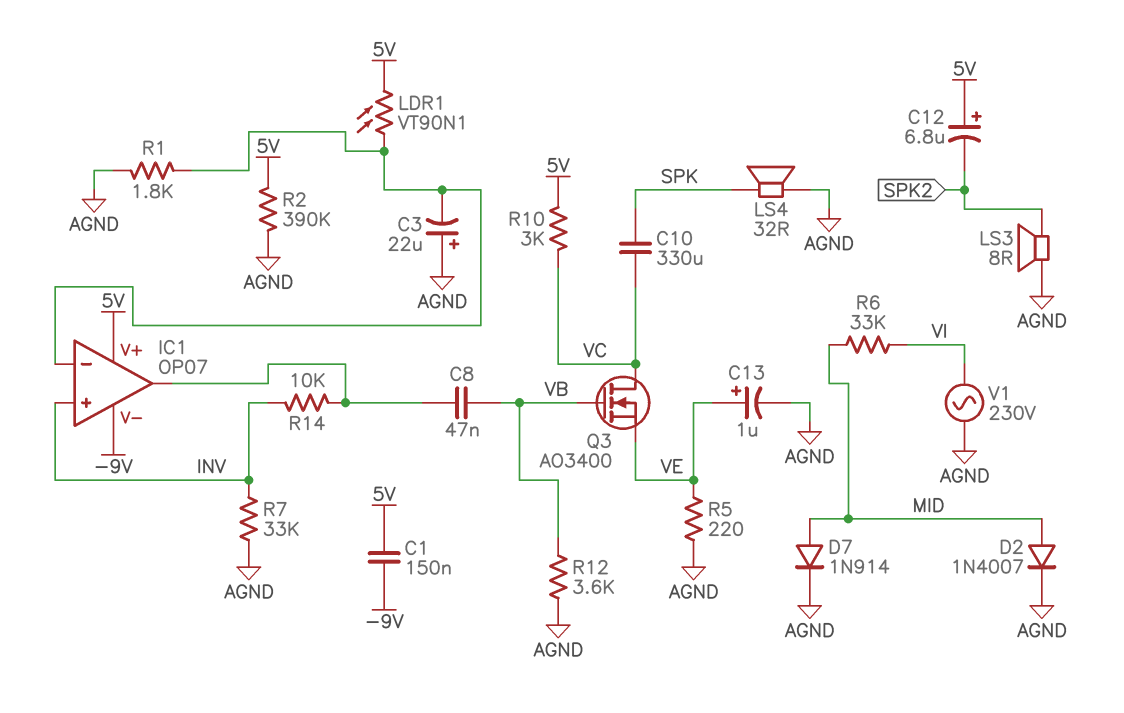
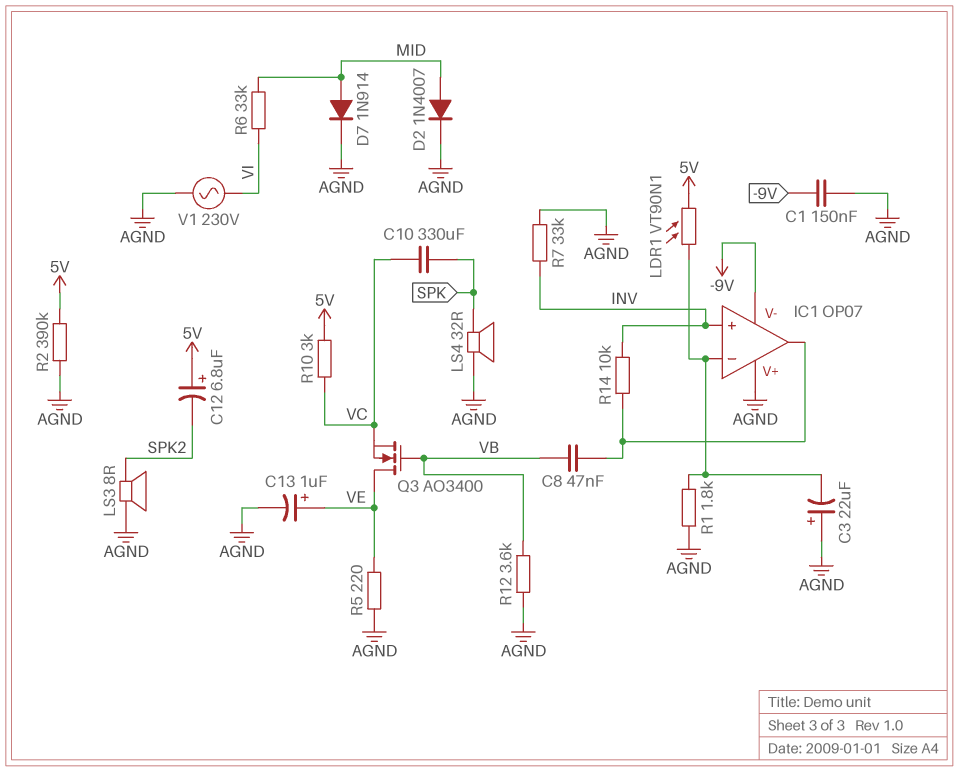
C1: 150nF (-9V, 5V) -> 150nF (-9V, AGND)
IC1 pin V+: 5V -> AGND
Q3: NMOS AO3400 (G VB, D VC, S VE) -> NMOS AO3400 (G VB, D VE, S VC)

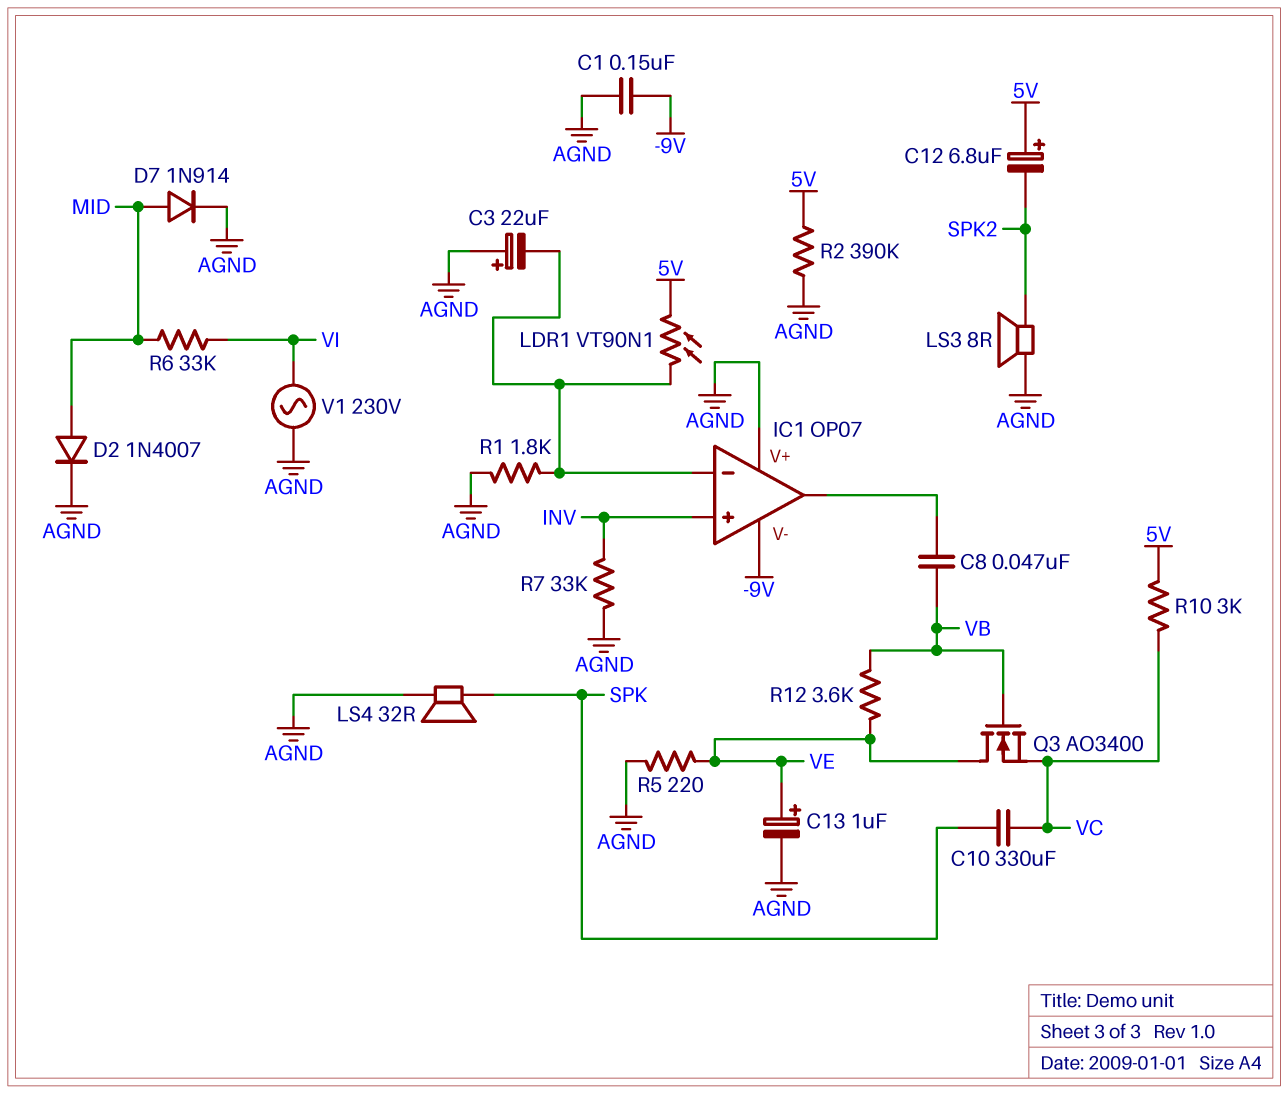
R12: 3.6k (AGND, VB) -> 3.6k (VB, VE)
R14: 10k (IC1/out, INV) -> none

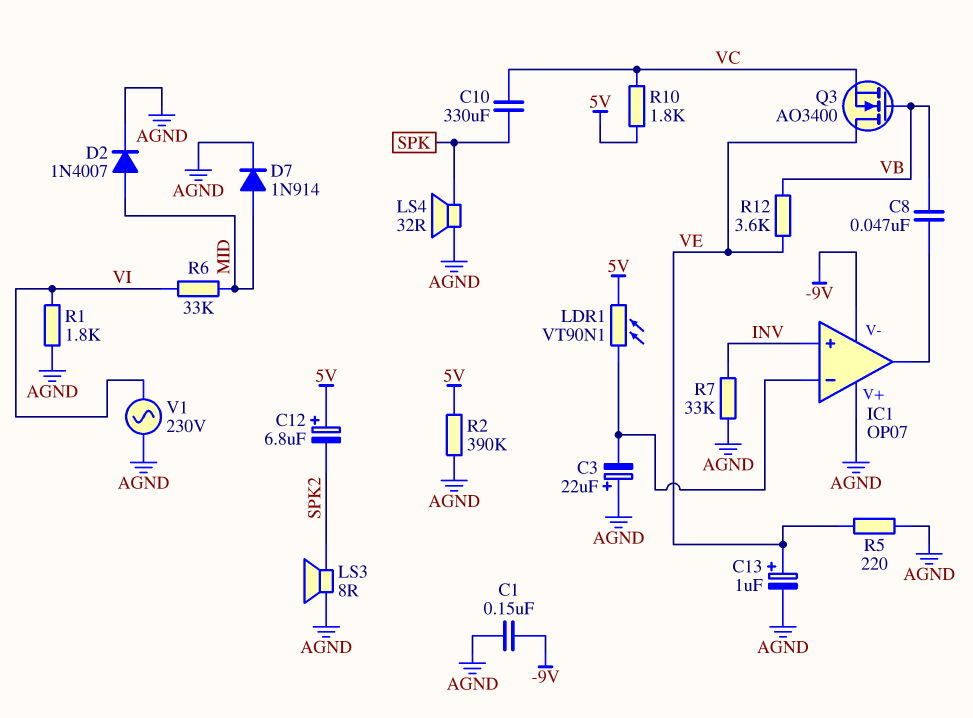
R1: 1.8k (AGND, IC1/in-) -> 1.8k (AGND, VI)
R10: 3k (5V, VC) -> 1.8k (5V, VC)

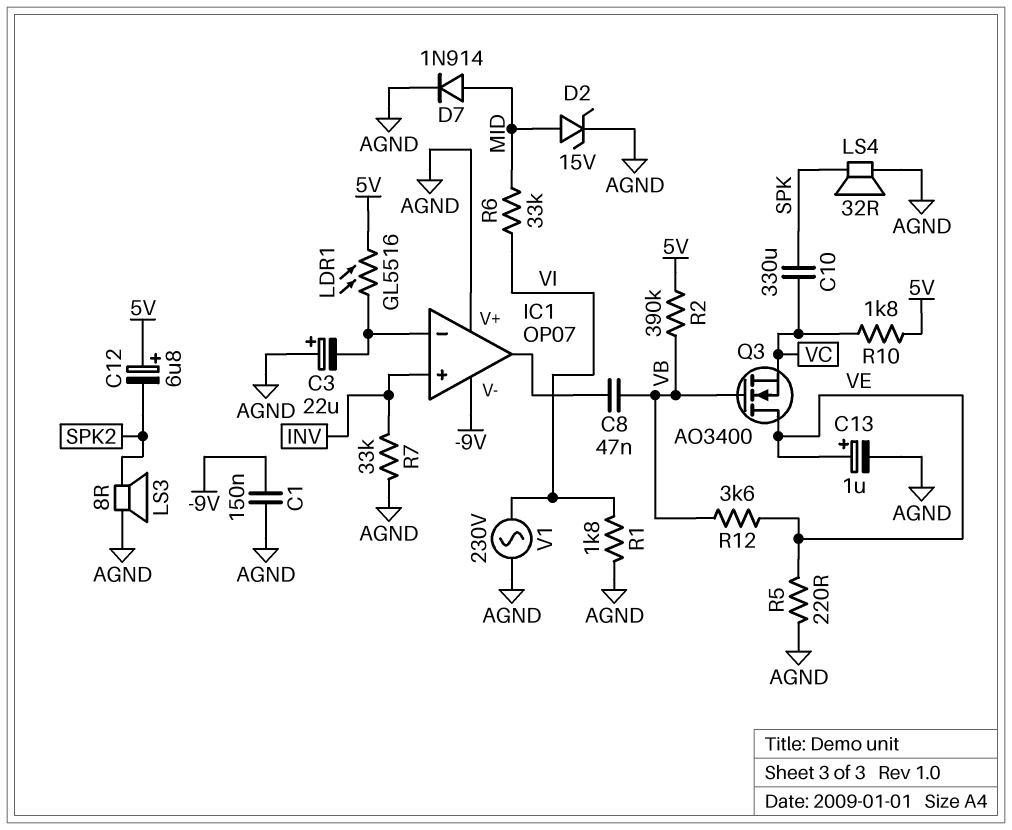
D2: diode 1N4007 (A MID, K AGND) -> zener 15V (A MID, K AGND)
LDR1: VT90N1 (5V, IC1/in-) -> GL5516 (5V, IC1/in-)
R2: 390k (5V, AGND) -> 390k (5V, VB)

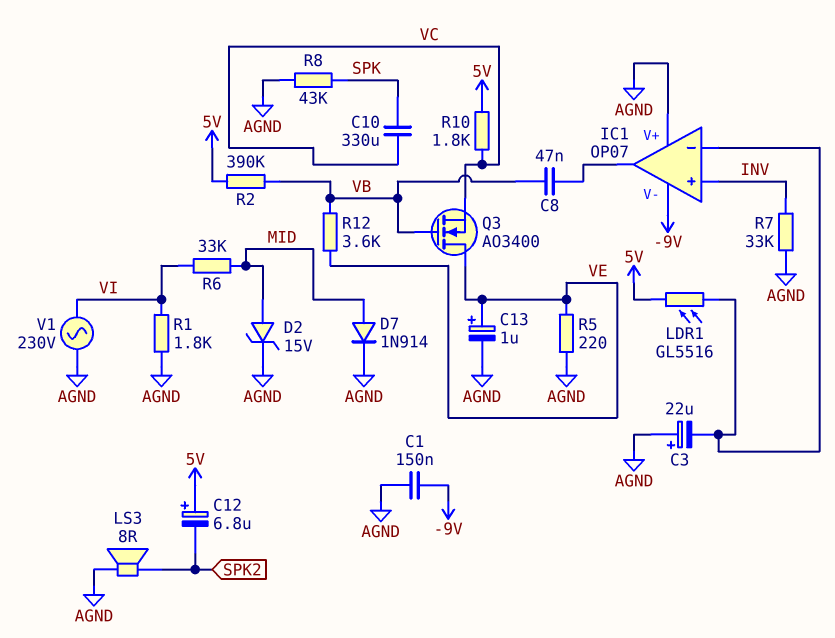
LS4: speaker 32R (AGND, SPK) -> none
R8: none -> 43k (AGND, SPK)

